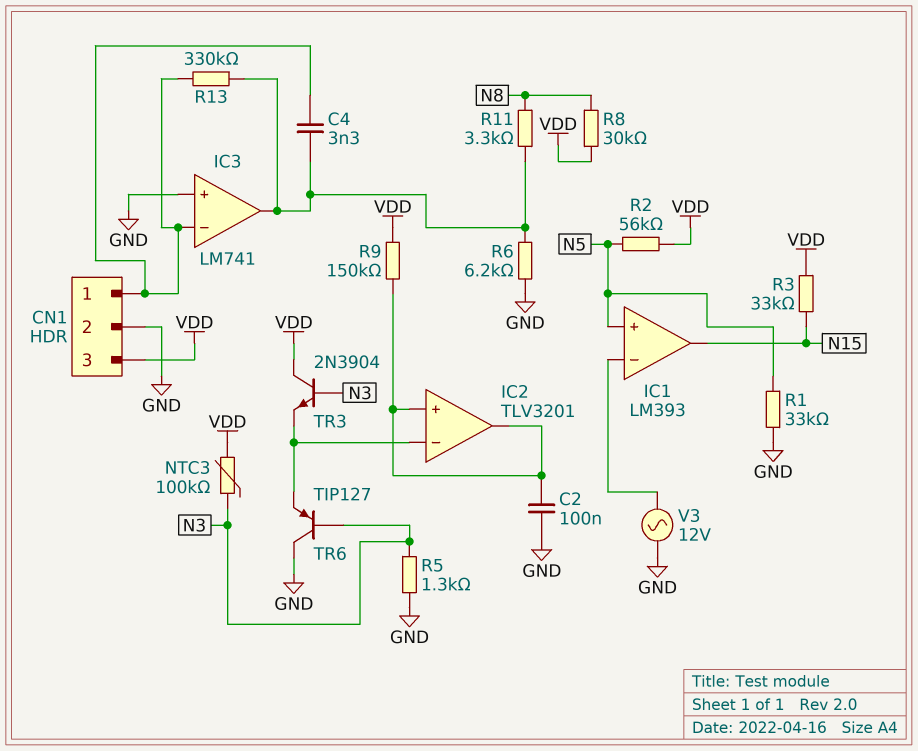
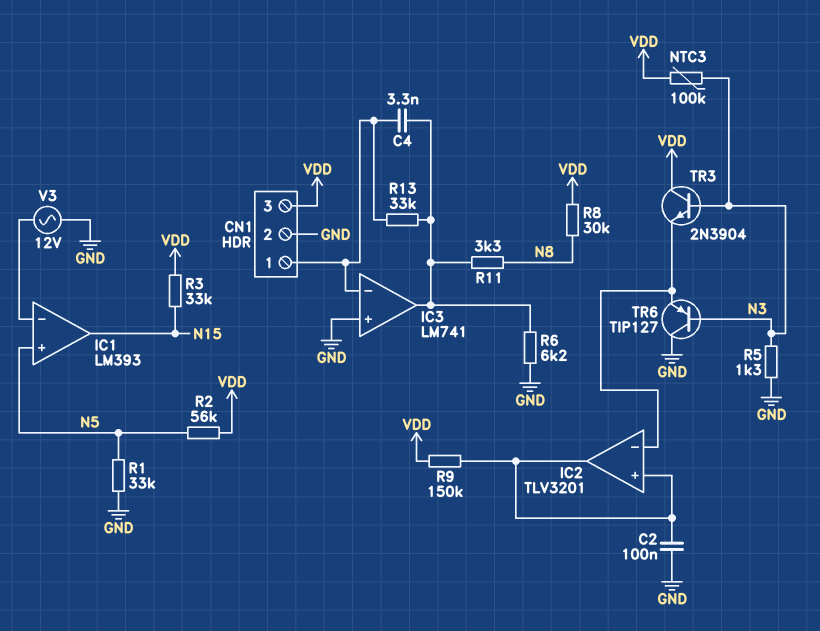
R13: 330k (CN1/1, IC3/out) -> 33k (CN1/1, IC3/out)

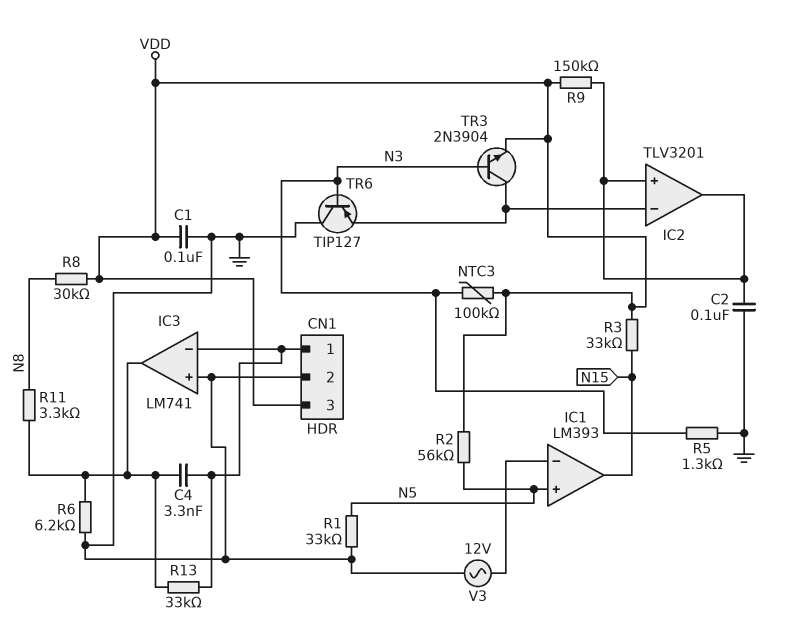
C1: none -> 100nF (GND, VDD)
TR3: NPN 2N3904 (B N3, C VDD, E IC2/in-) -> NPN 2N3904 (B N3, C IC2/in-, E VDD)

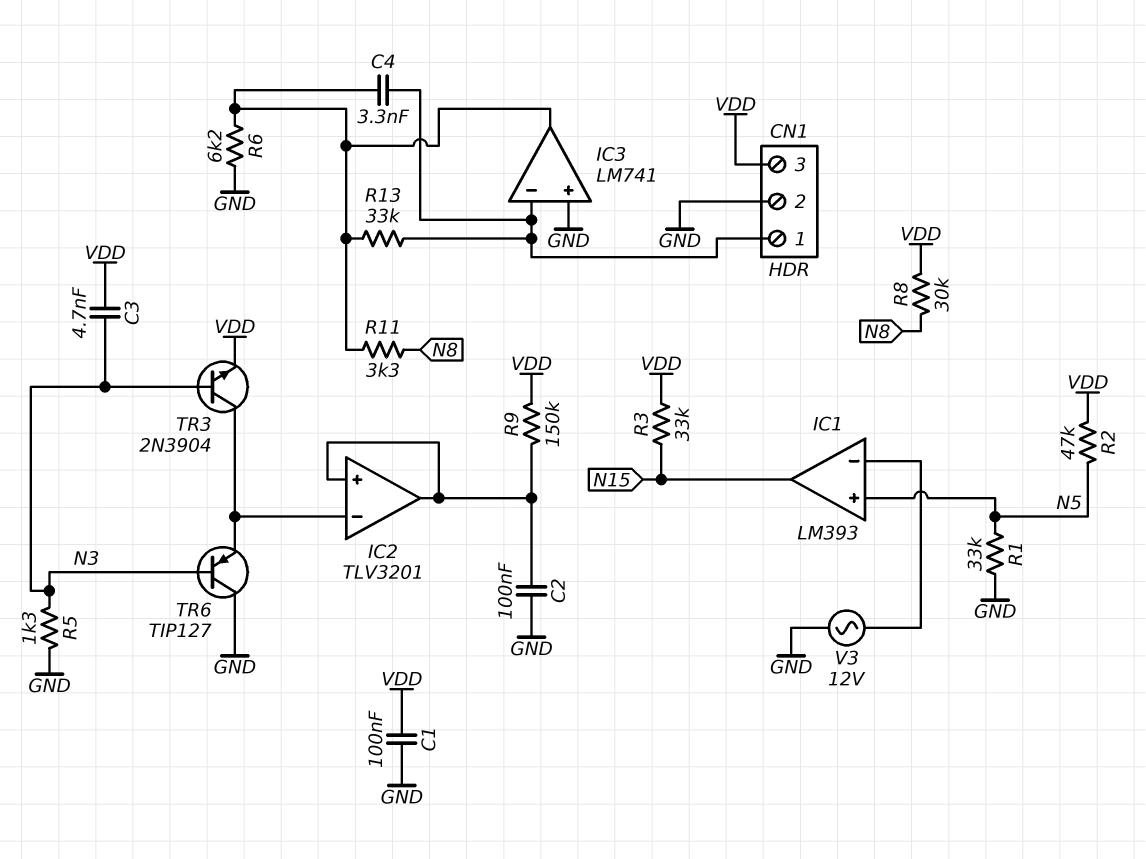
C3: none -> 4.7nF (N3, VDD)
NTC3: 100k (N3, VDD) -> none
R2: 56k (N5, VDD) -> 47k (N5, VDD)

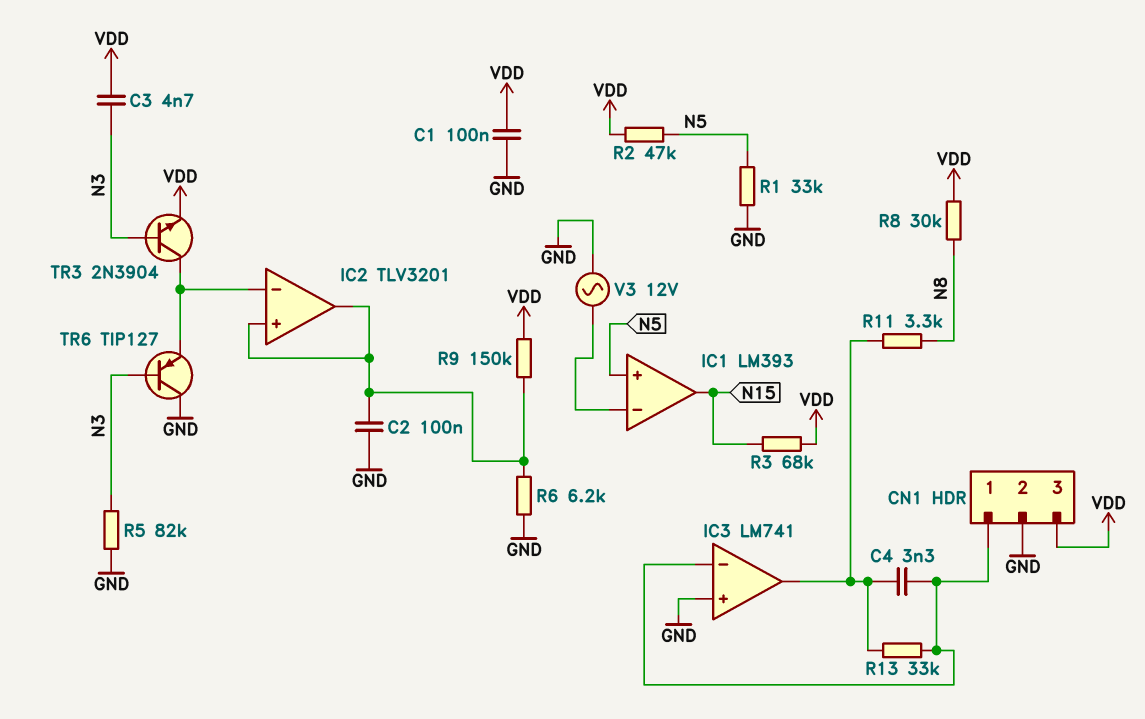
R3: 33k (N15, VDD) -> 68k (N15, VDD)
R5: 1.3k (GND, N3) -> 82k (GND, N3)
R6: 6.2k (GND, IC3/out) -> 6.2k (GND, IC2/in+)

